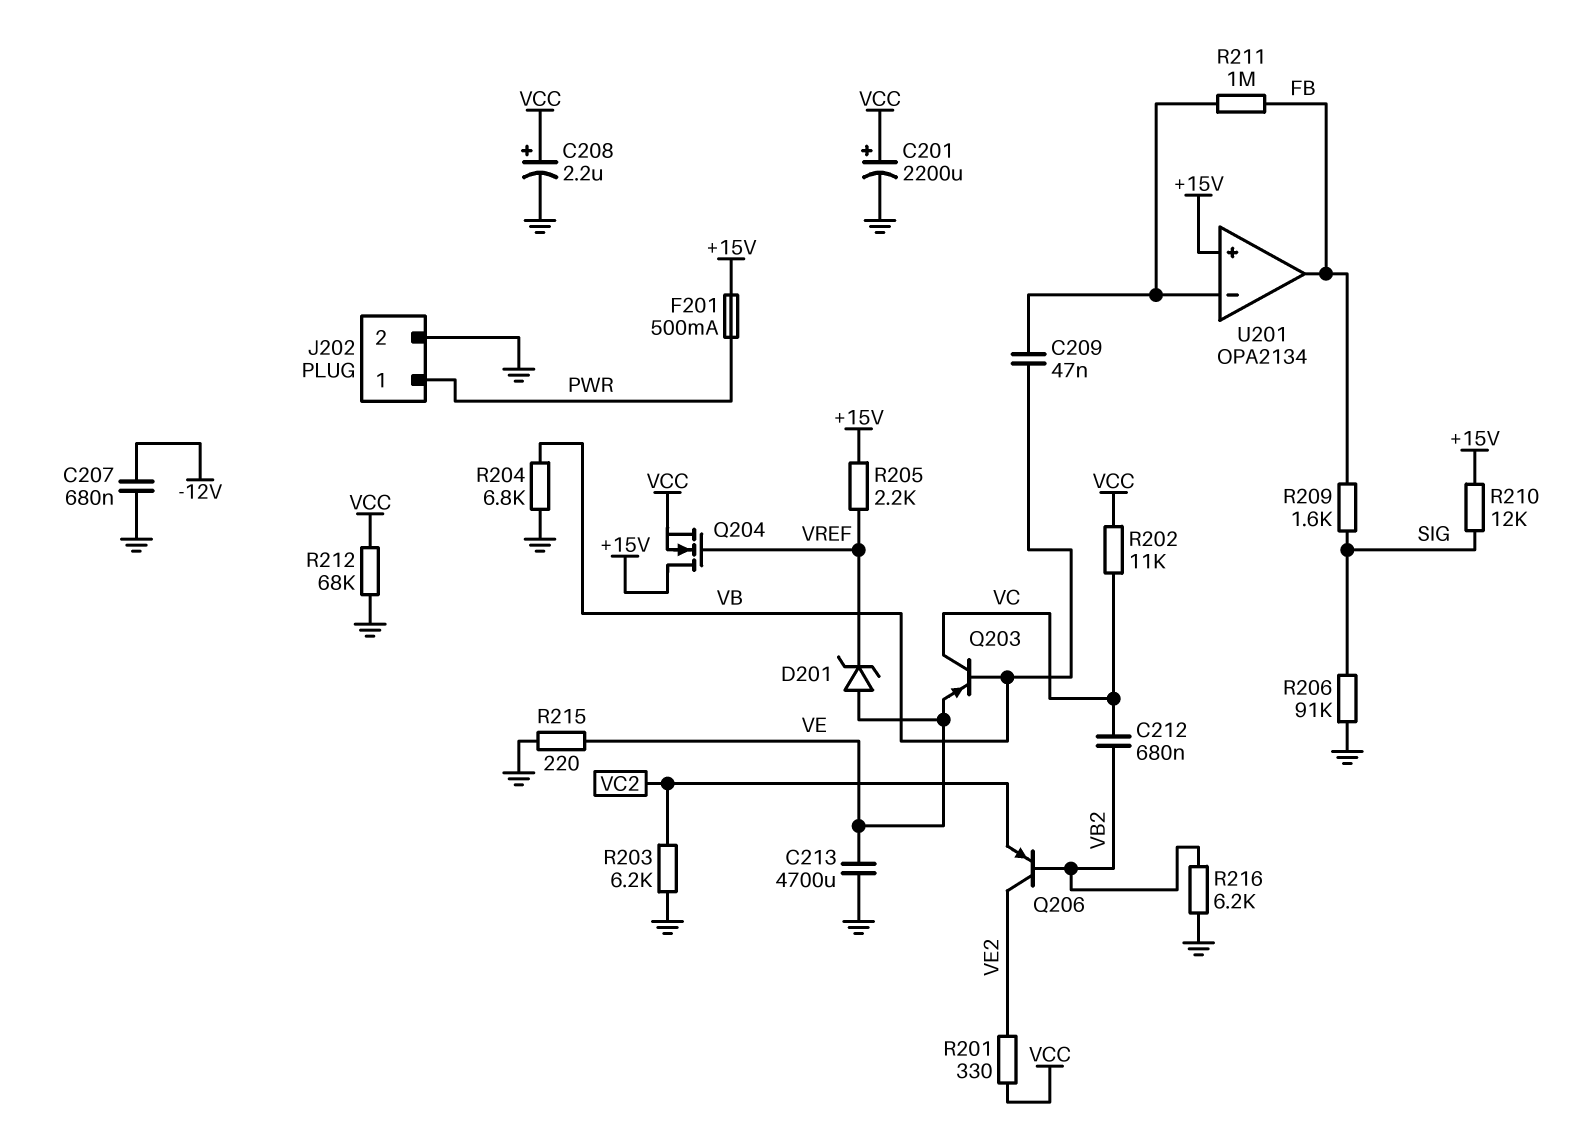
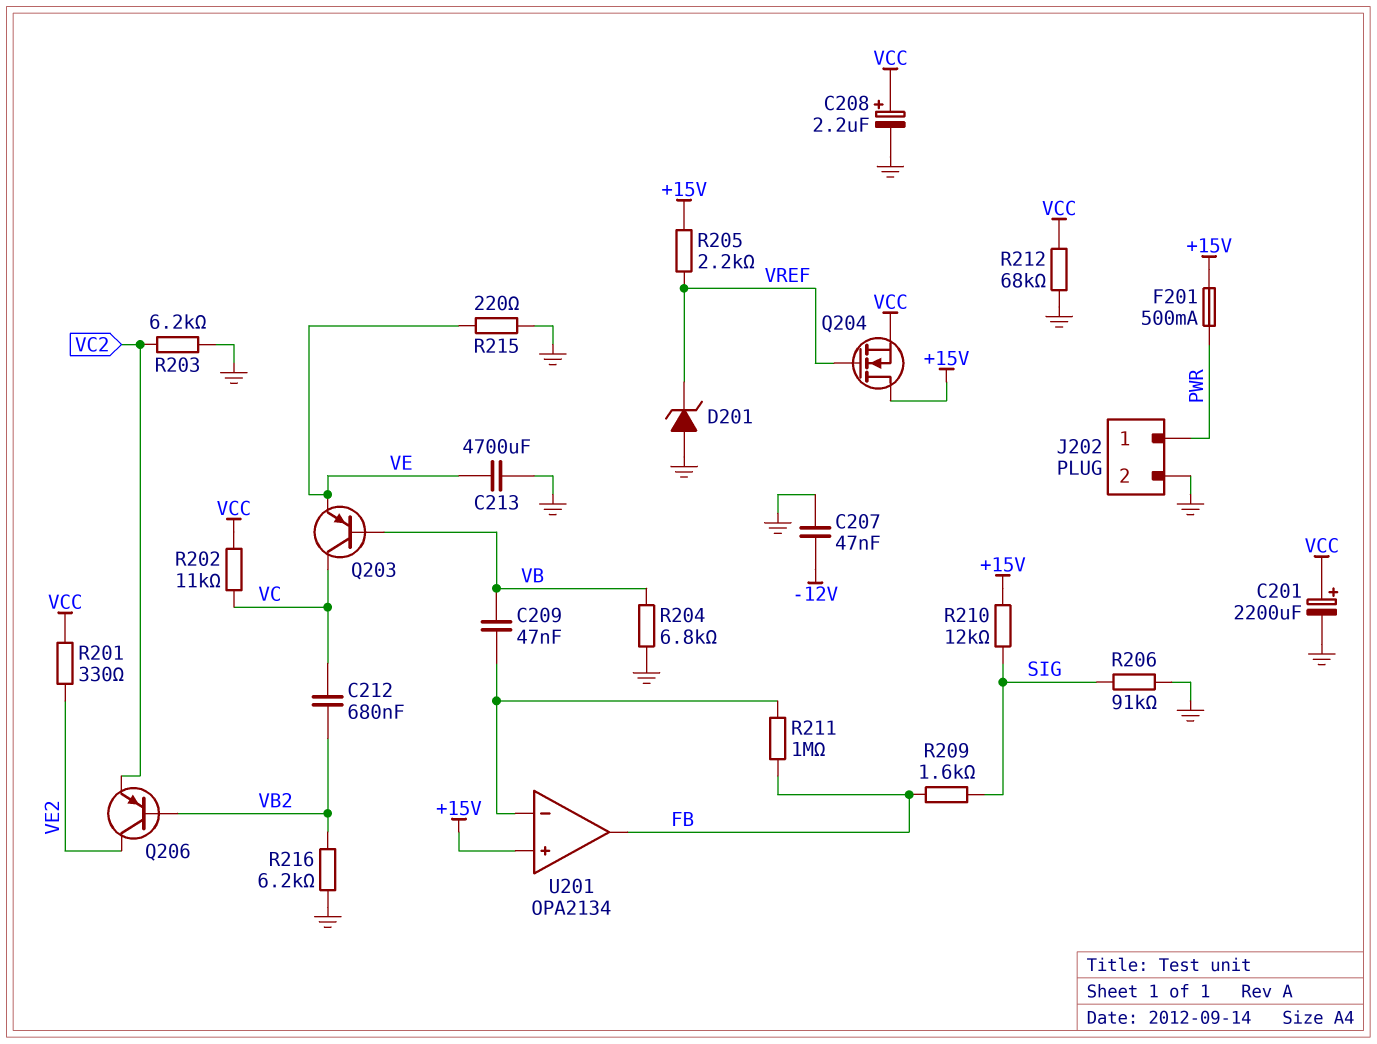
C207: 680nF (-12V, GND) -> 47nF (-12V, GND)
D201: zener (A VE, K VREF) -> zener (A GND, K VREF)

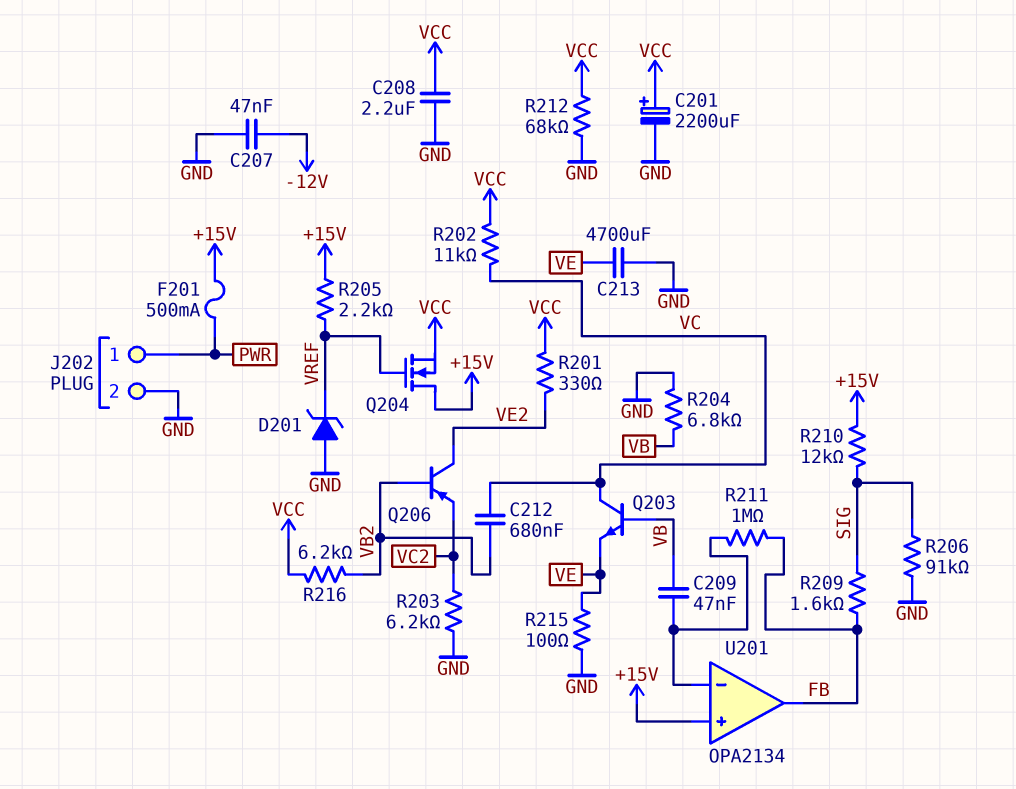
C208: 2.2uF (plus VCC, minus GND) -> 2.2uF (GND, VCC)
Q203: PNP (B VB, C VC, E VE) -> NPN (B VB, C VC, E VE)
R215: 220 (GND, VE) -> 100 (GND, VE)
R216: 6.2k (GND, VB2) -> 6.2k (VB2, VCC)

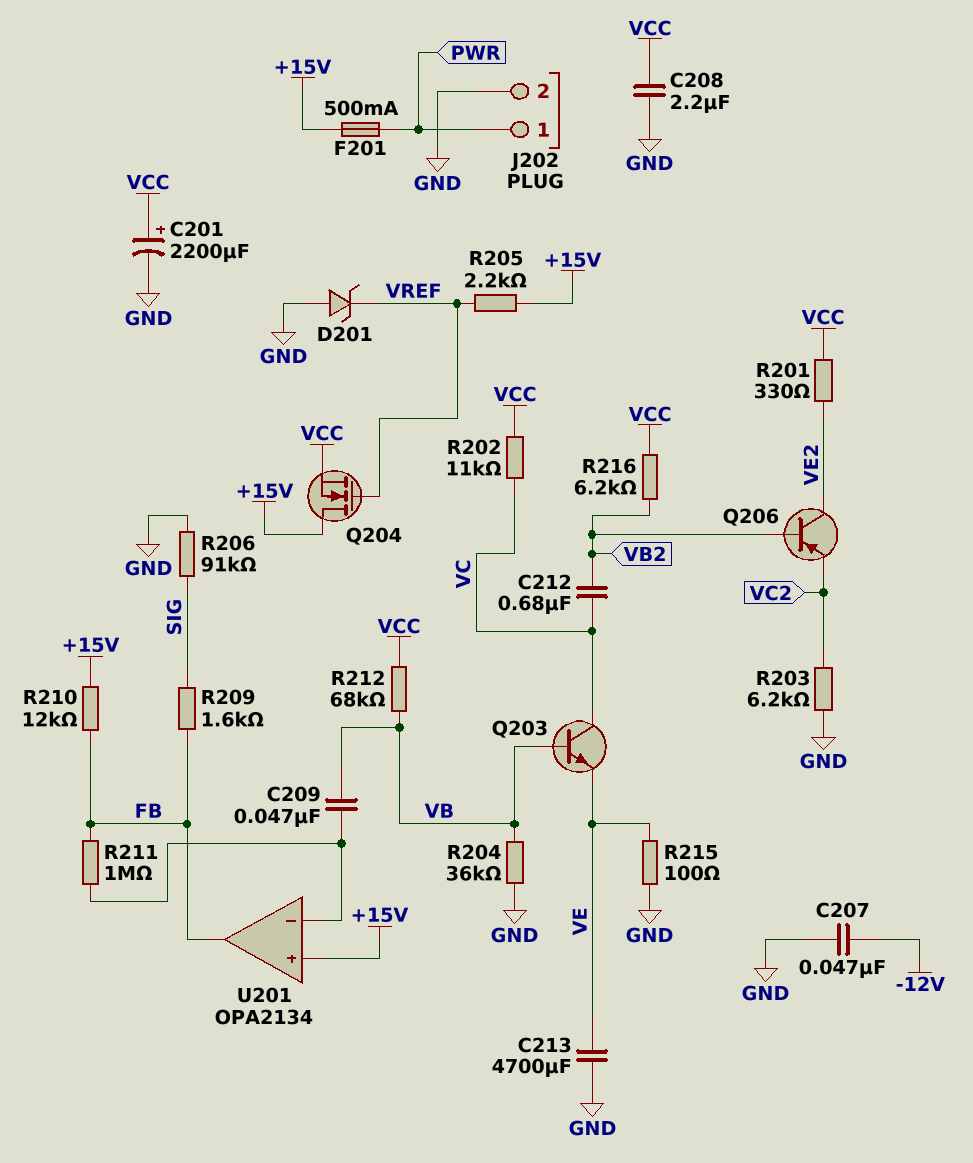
R204: 6.8k (GND, VB) -> 36k (GND, VB)
R210: 12k (+15V, SIG) -> 12k (+15V, FB)
R212: 68k (GND, VCC) -> 68k (VB, VCC)

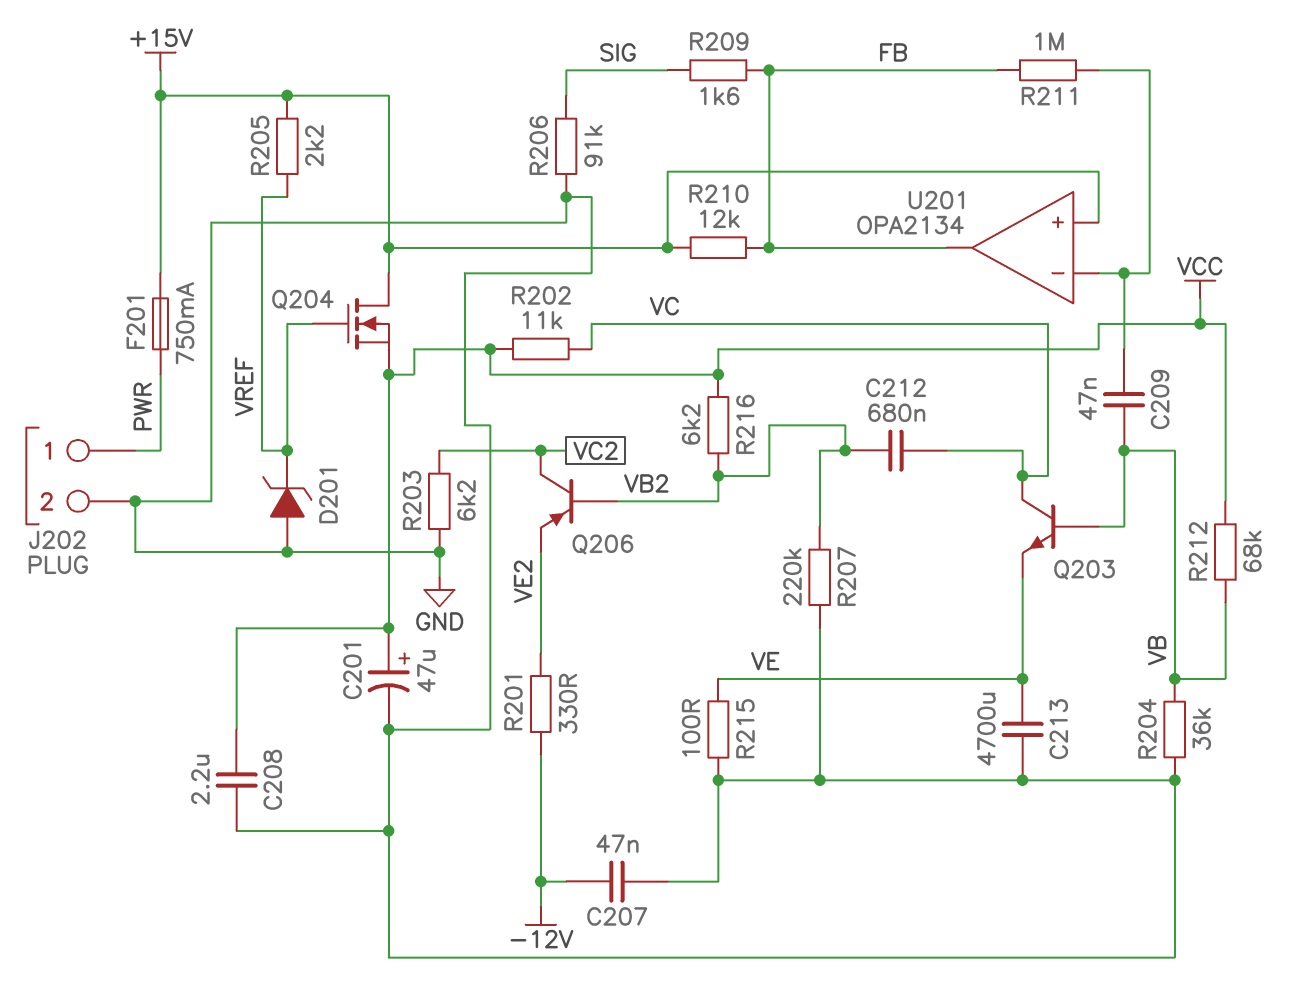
C201: 2200uF (plus VCC, minus GND) -> 47uF (plus VCC, minus GND)
F201: 500mA (+15V, PWR) -> 750mA (+15V, PWR)
Q206: PNP (B VB2, C VE2, E VC2) -> PNP (B VB2, C VC2, E VE2)
R201: 330 (VCC, VE2) -> 330 (-12V, VE2)
R207: none -> 220k (GND, VB2)

